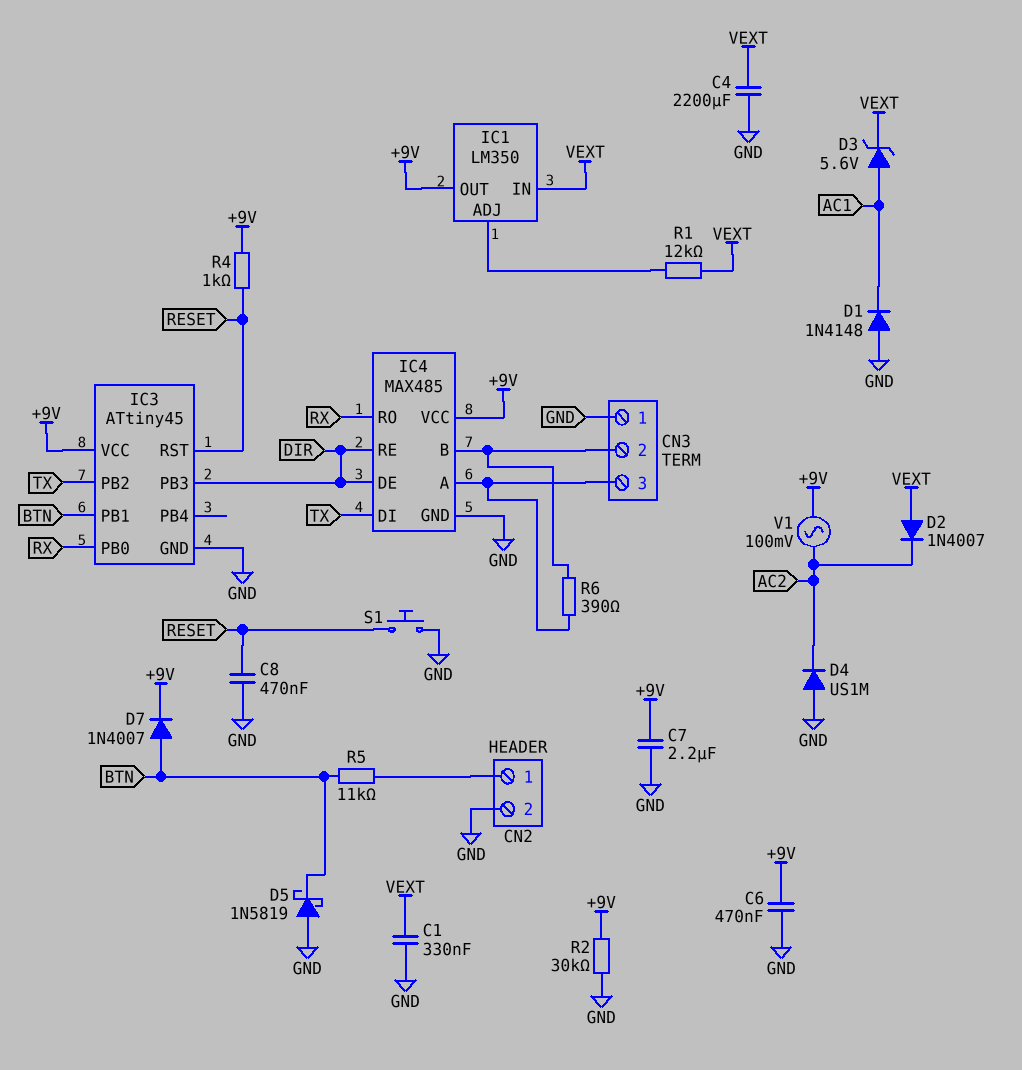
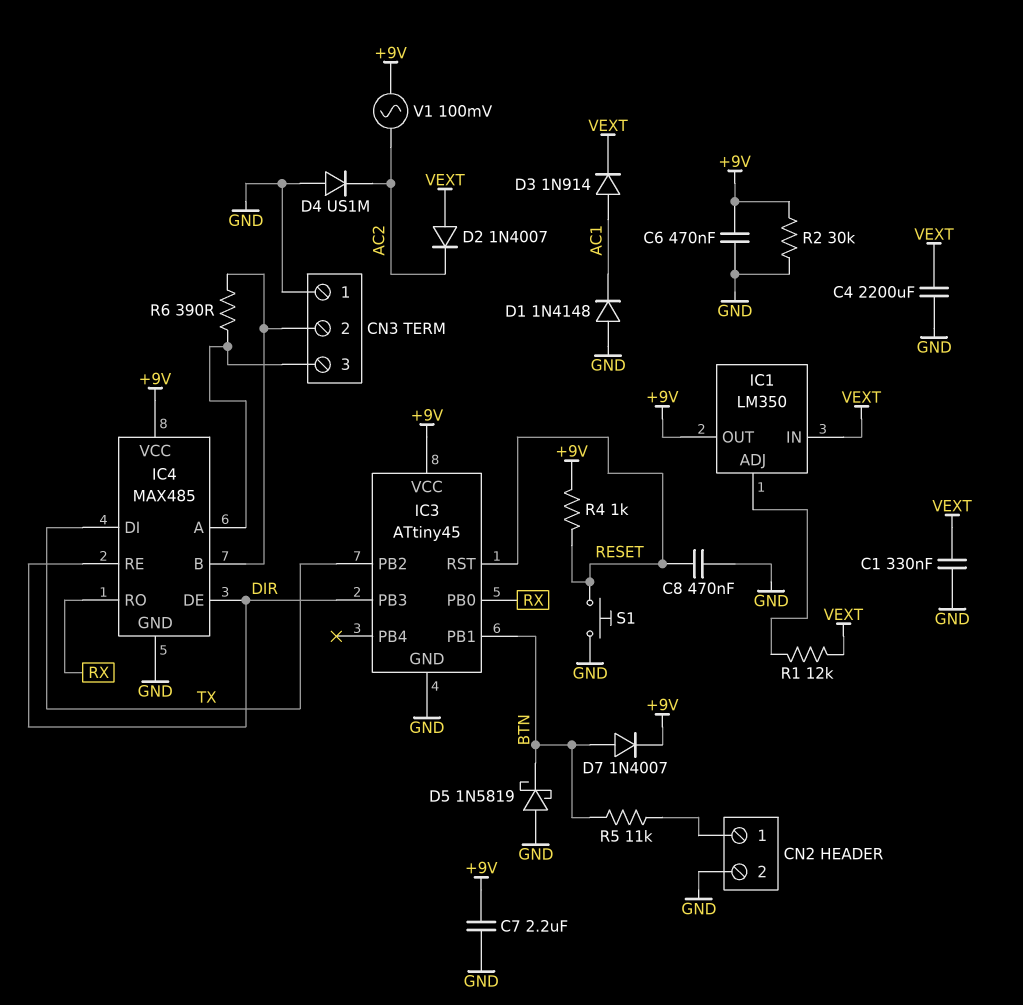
D3: zener 5.6V (A AC1, K VEXT) -> diode 1N914 (A AC1, K VEXT)

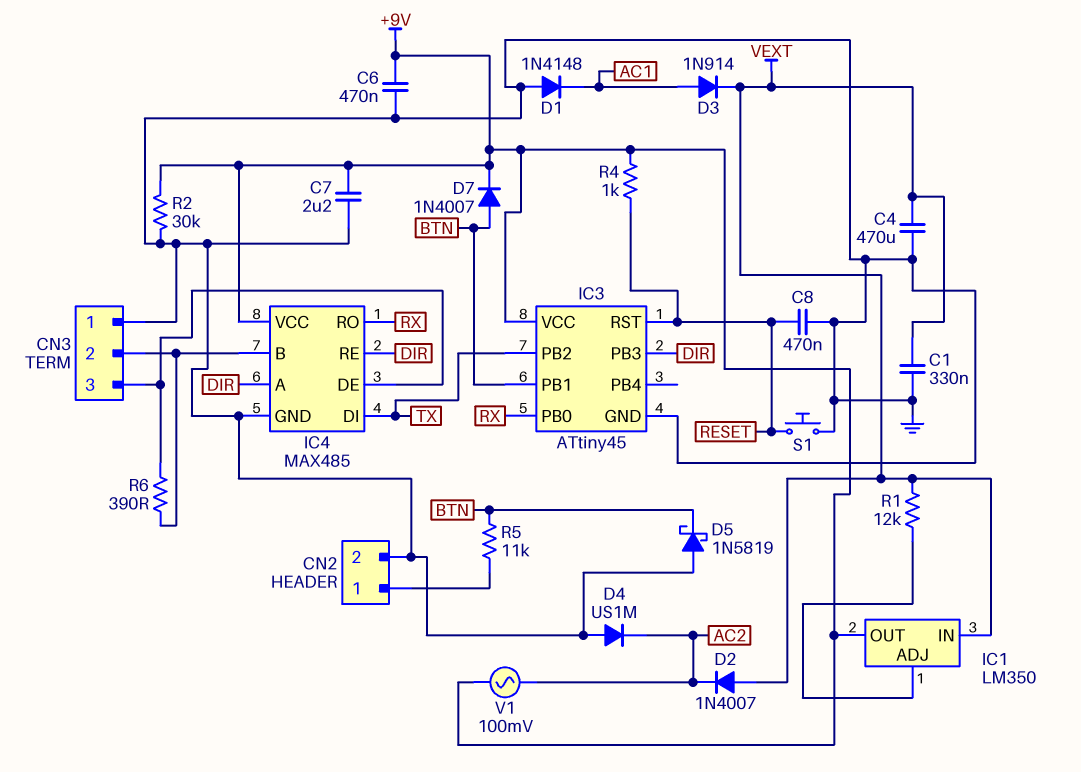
C4: 2200uF (GND, VEXT) -> 470uF (GND, VEXT)
IC4 pin A: CN3/3 -> DIR
IC4 pin DE: DIR -> CN3/3

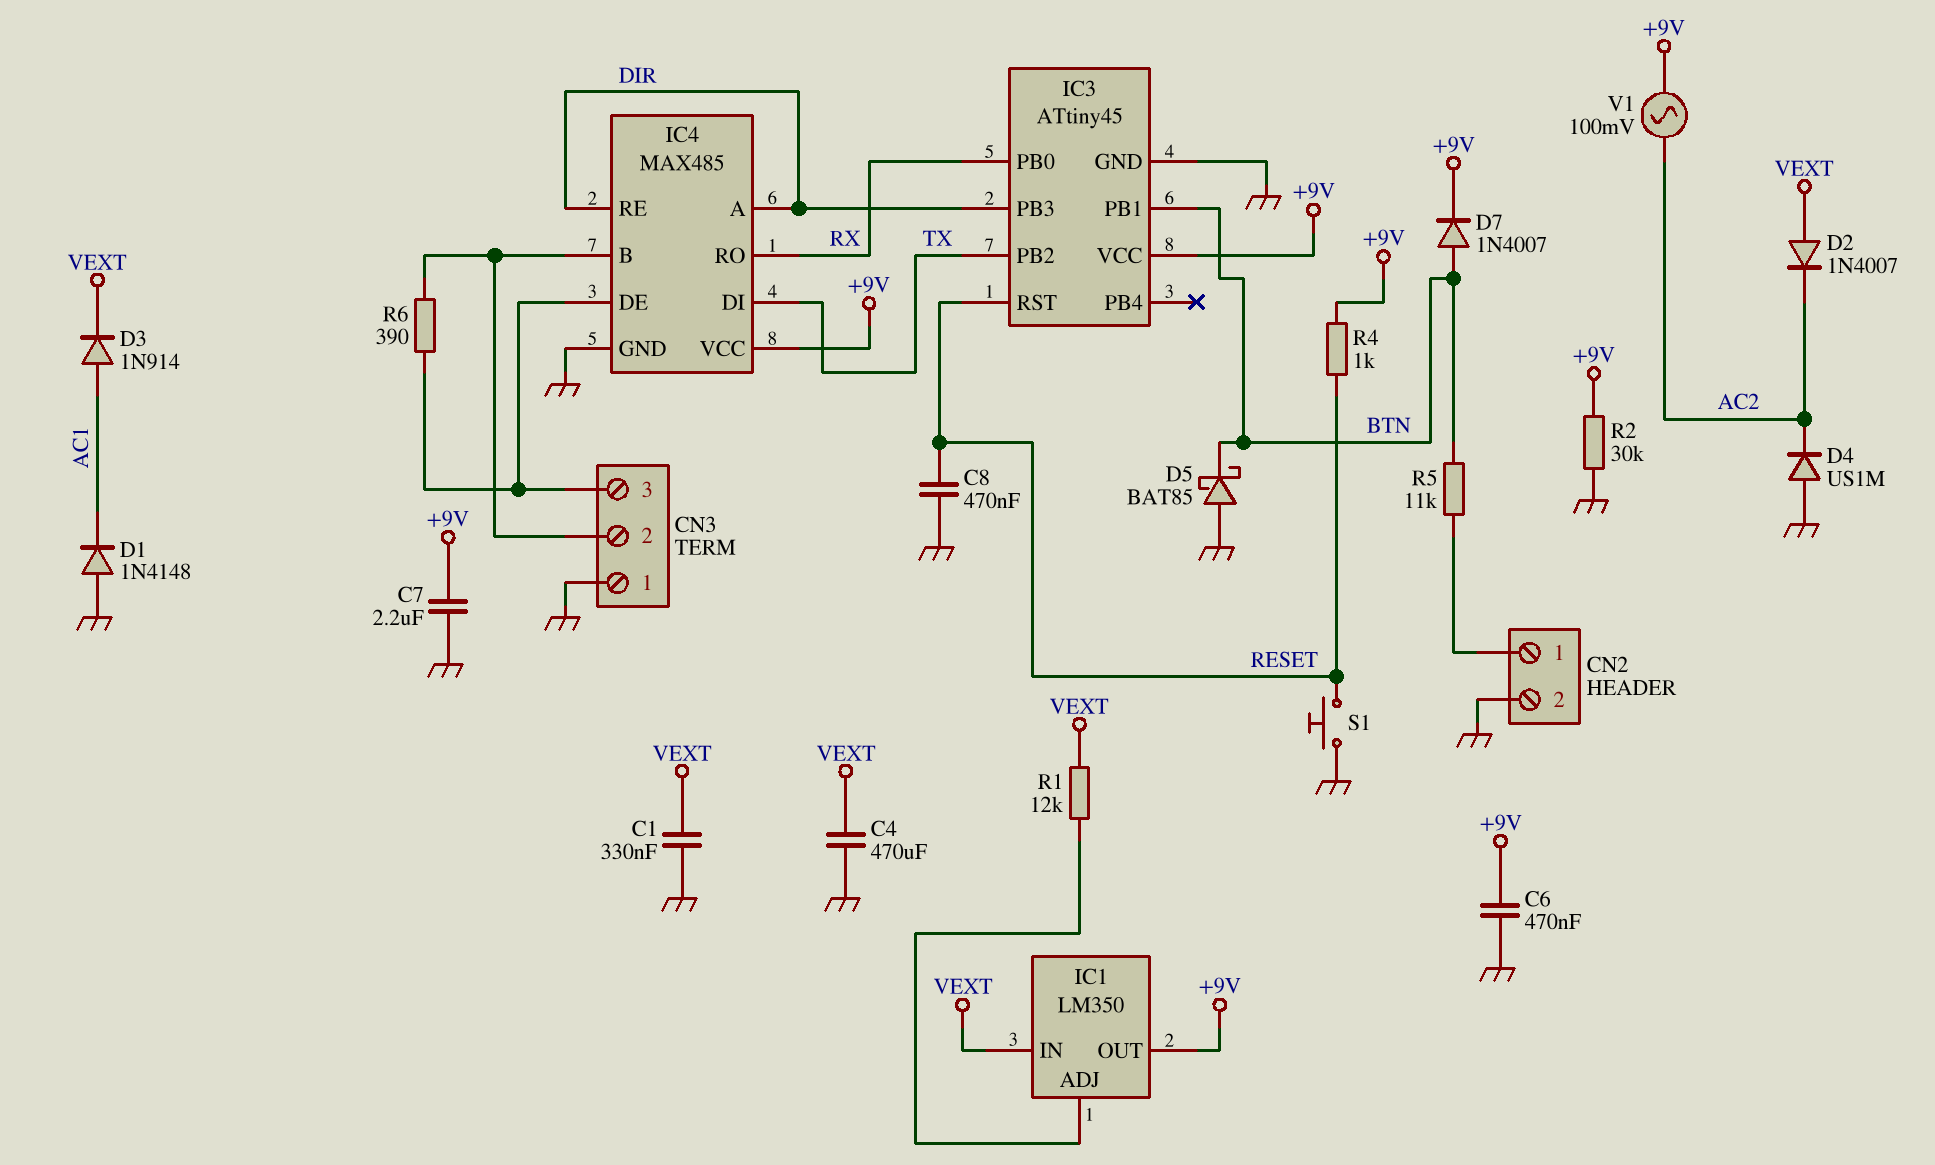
D5: schottky 1N5819 (A GND, K BTN) -> schottky BAT85 (A GND, K BTN)

